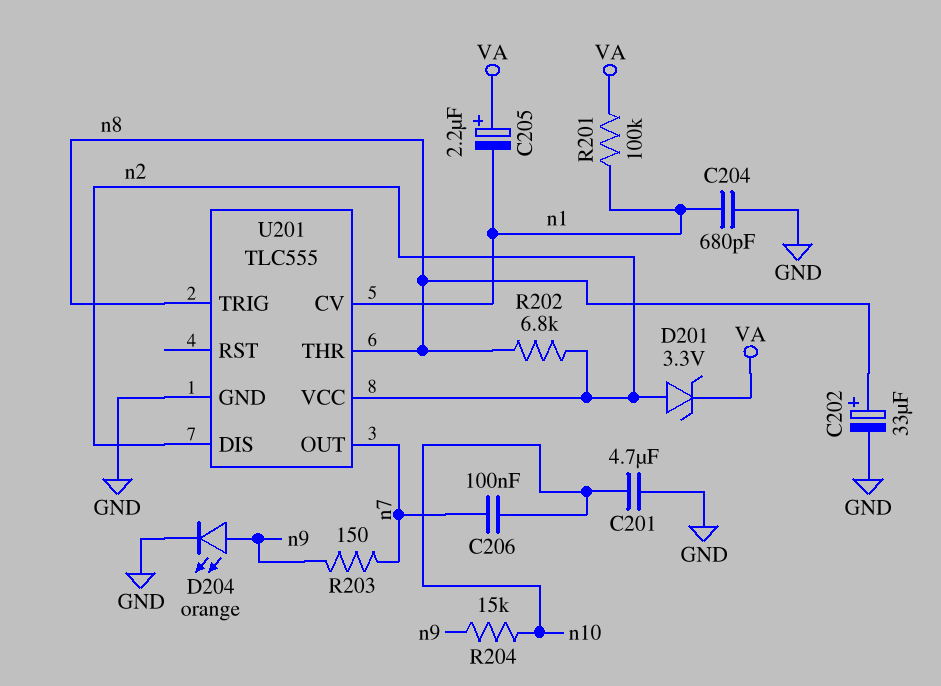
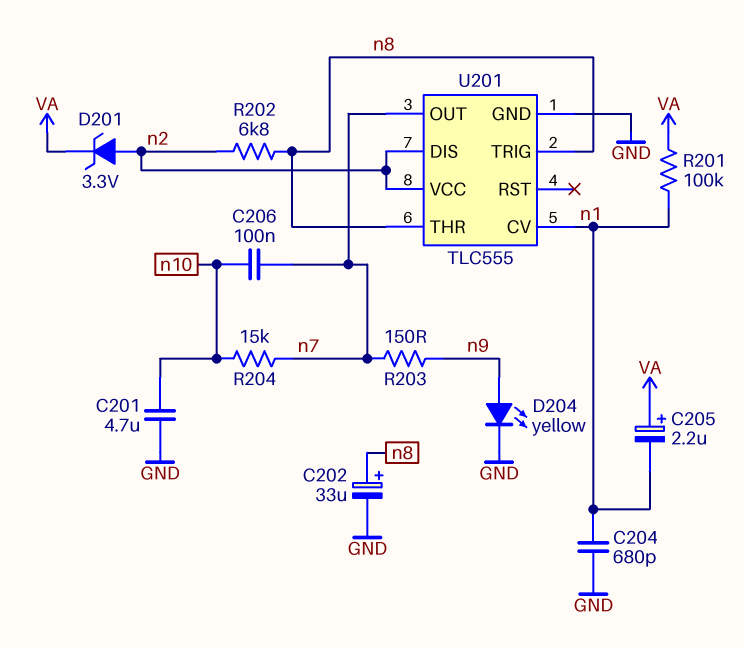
D204: LED orange (A n9, K GND) -> LED yellow (A n9, K GND)
R204: 15k (n9, n10) -> 15k (n7, n10)

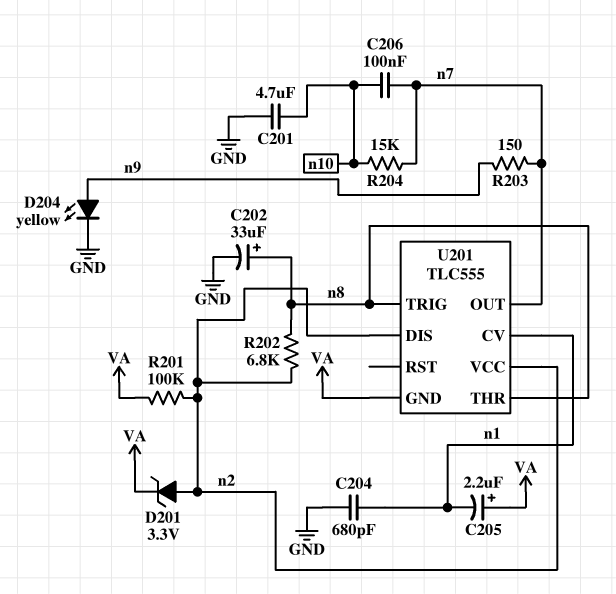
R201: 100k (VA, n1) -> 100k (VA, n2)
U201 pin GND: GND -> VA

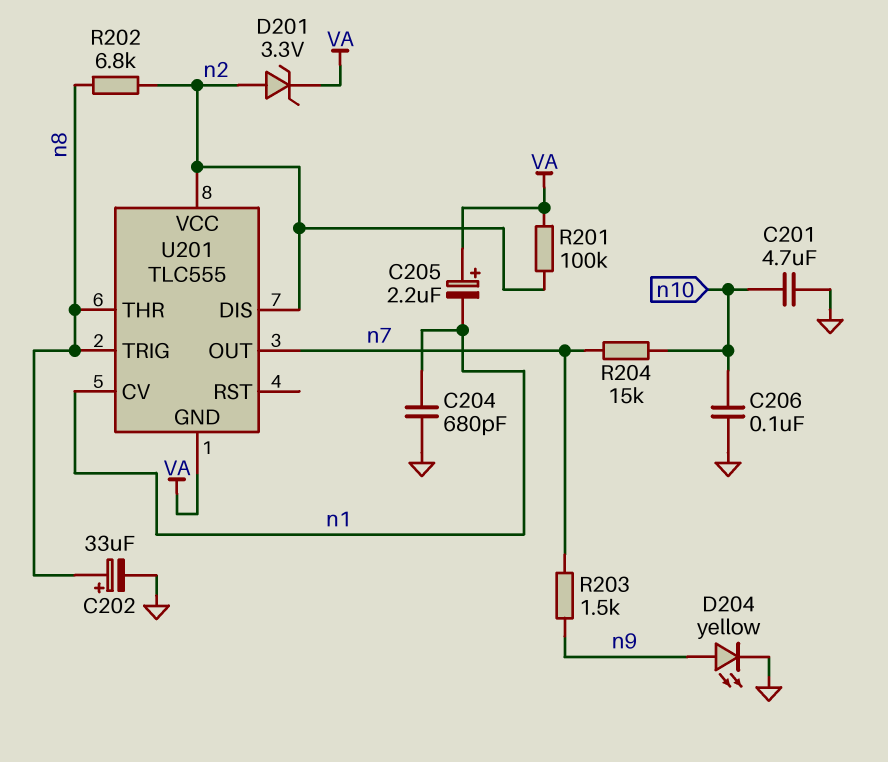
C206: 100nF (n7, n10) -> 100nF (GND, n10)
R203: 150 (n7, n9) -> 1.5k (n7, n9)

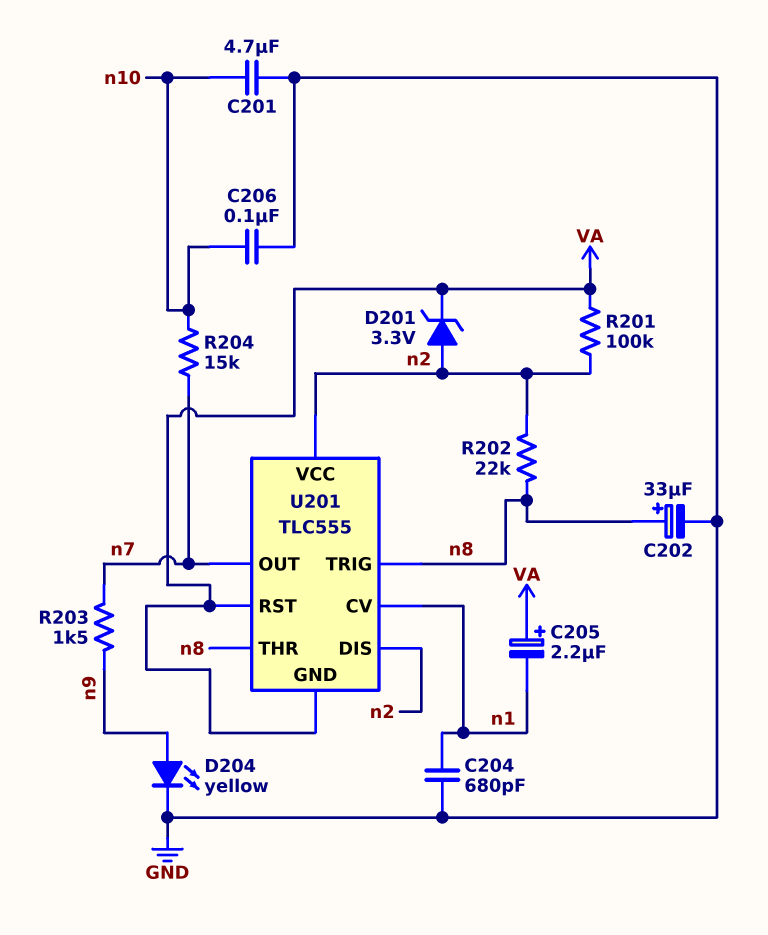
R202: 6.8k (n2, n8) -> 22k (n2, n8)
U201 pin RST: none -> VA

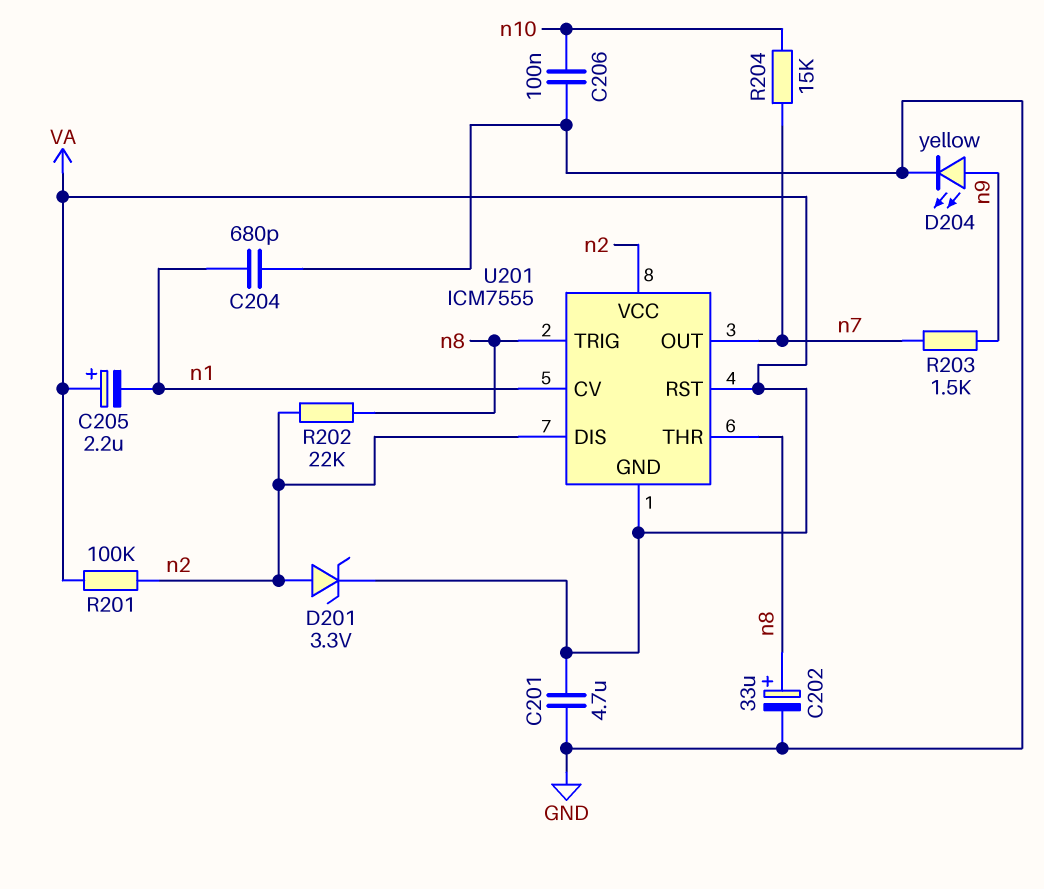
C201: 4.7uF (GND, n10) -> 4.7uF (GND, VA)
U201: TLC555 -> ICM7555

